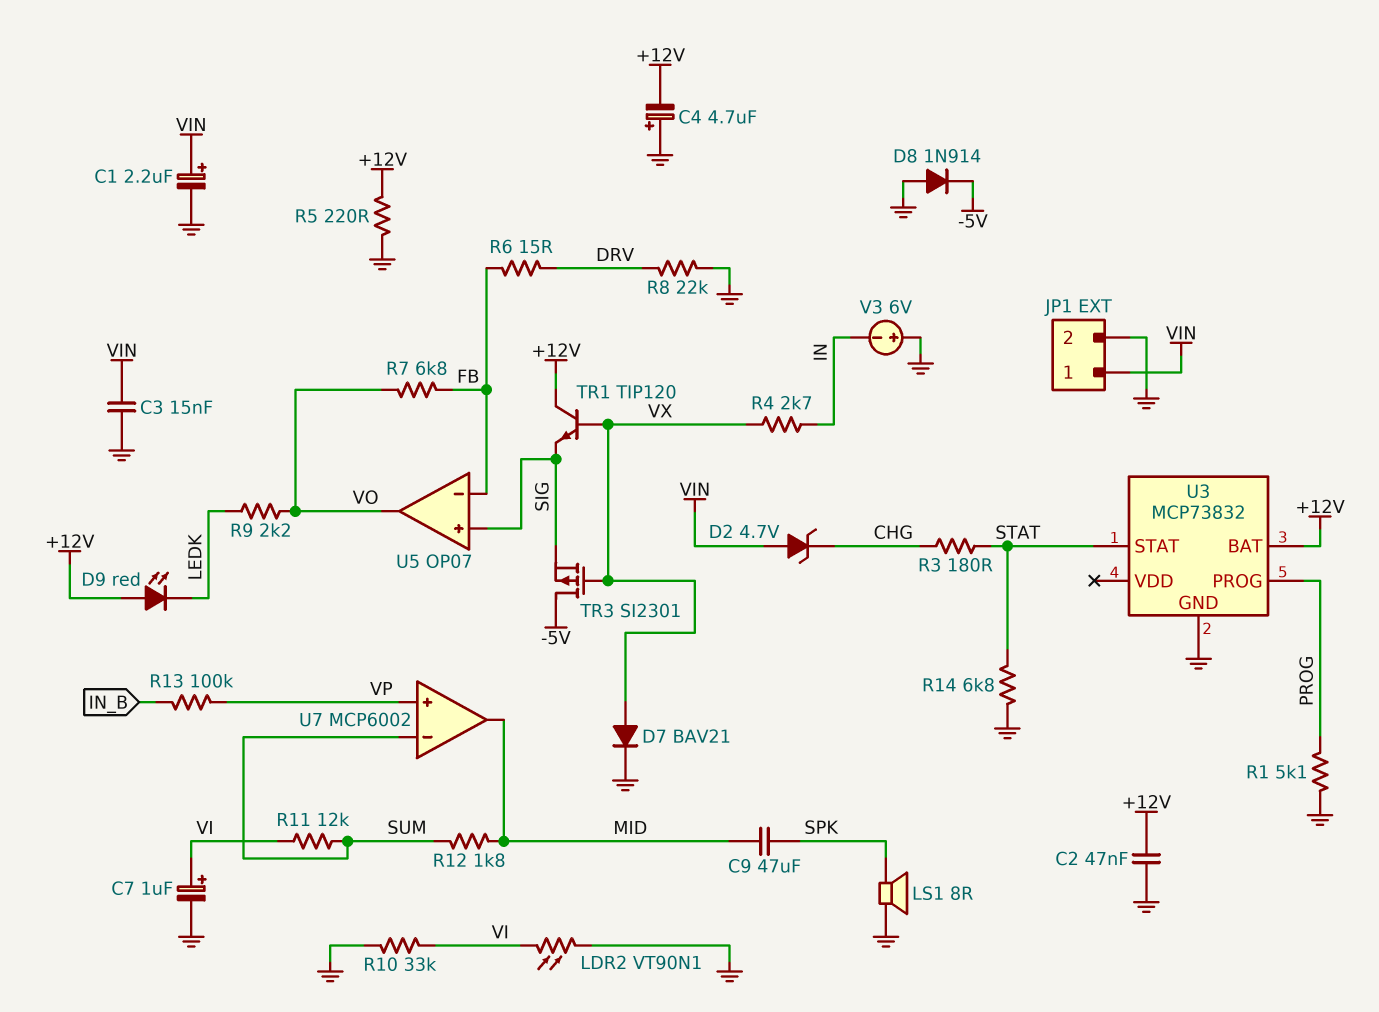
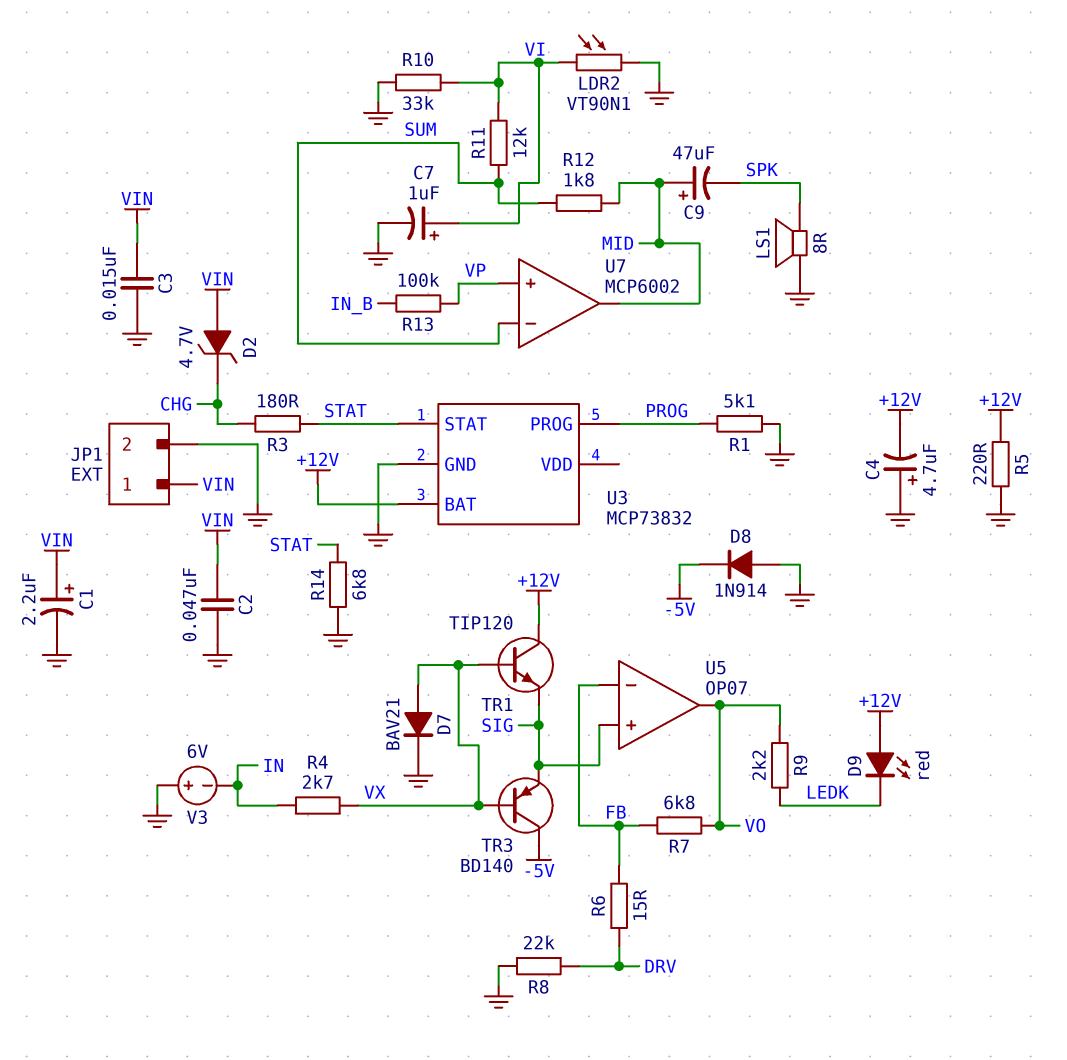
C2: 47nF (+12V, GND) -> 47nF (GND, VIN)
C9: 47uF (MID, SPK) -> 47uF (plus MID, minus SPK)
TR3: PMOS SI2301 (G VX, D -5V, S SIG) -> PNP BD140 (B VX, C -5V, E SIG)

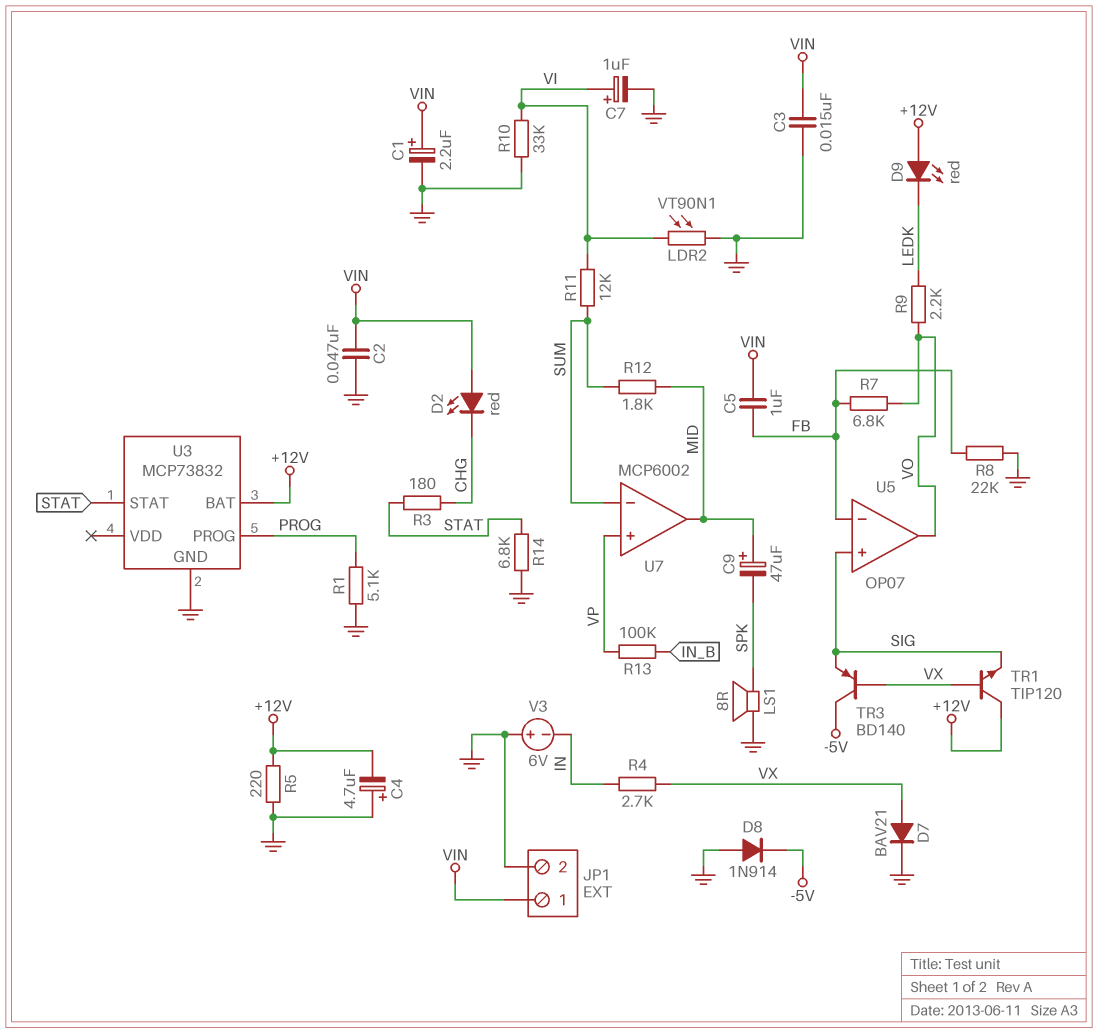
C5: none -> 1uF (FB, VIN)
D2: zener 4.7V (A VIN, K CHG) -> LED red (A VIN, K CHG)
R6: 15 (DRV, FB) -> none
R8: 22k (DRV, GND) -> 22k (FB, GND)

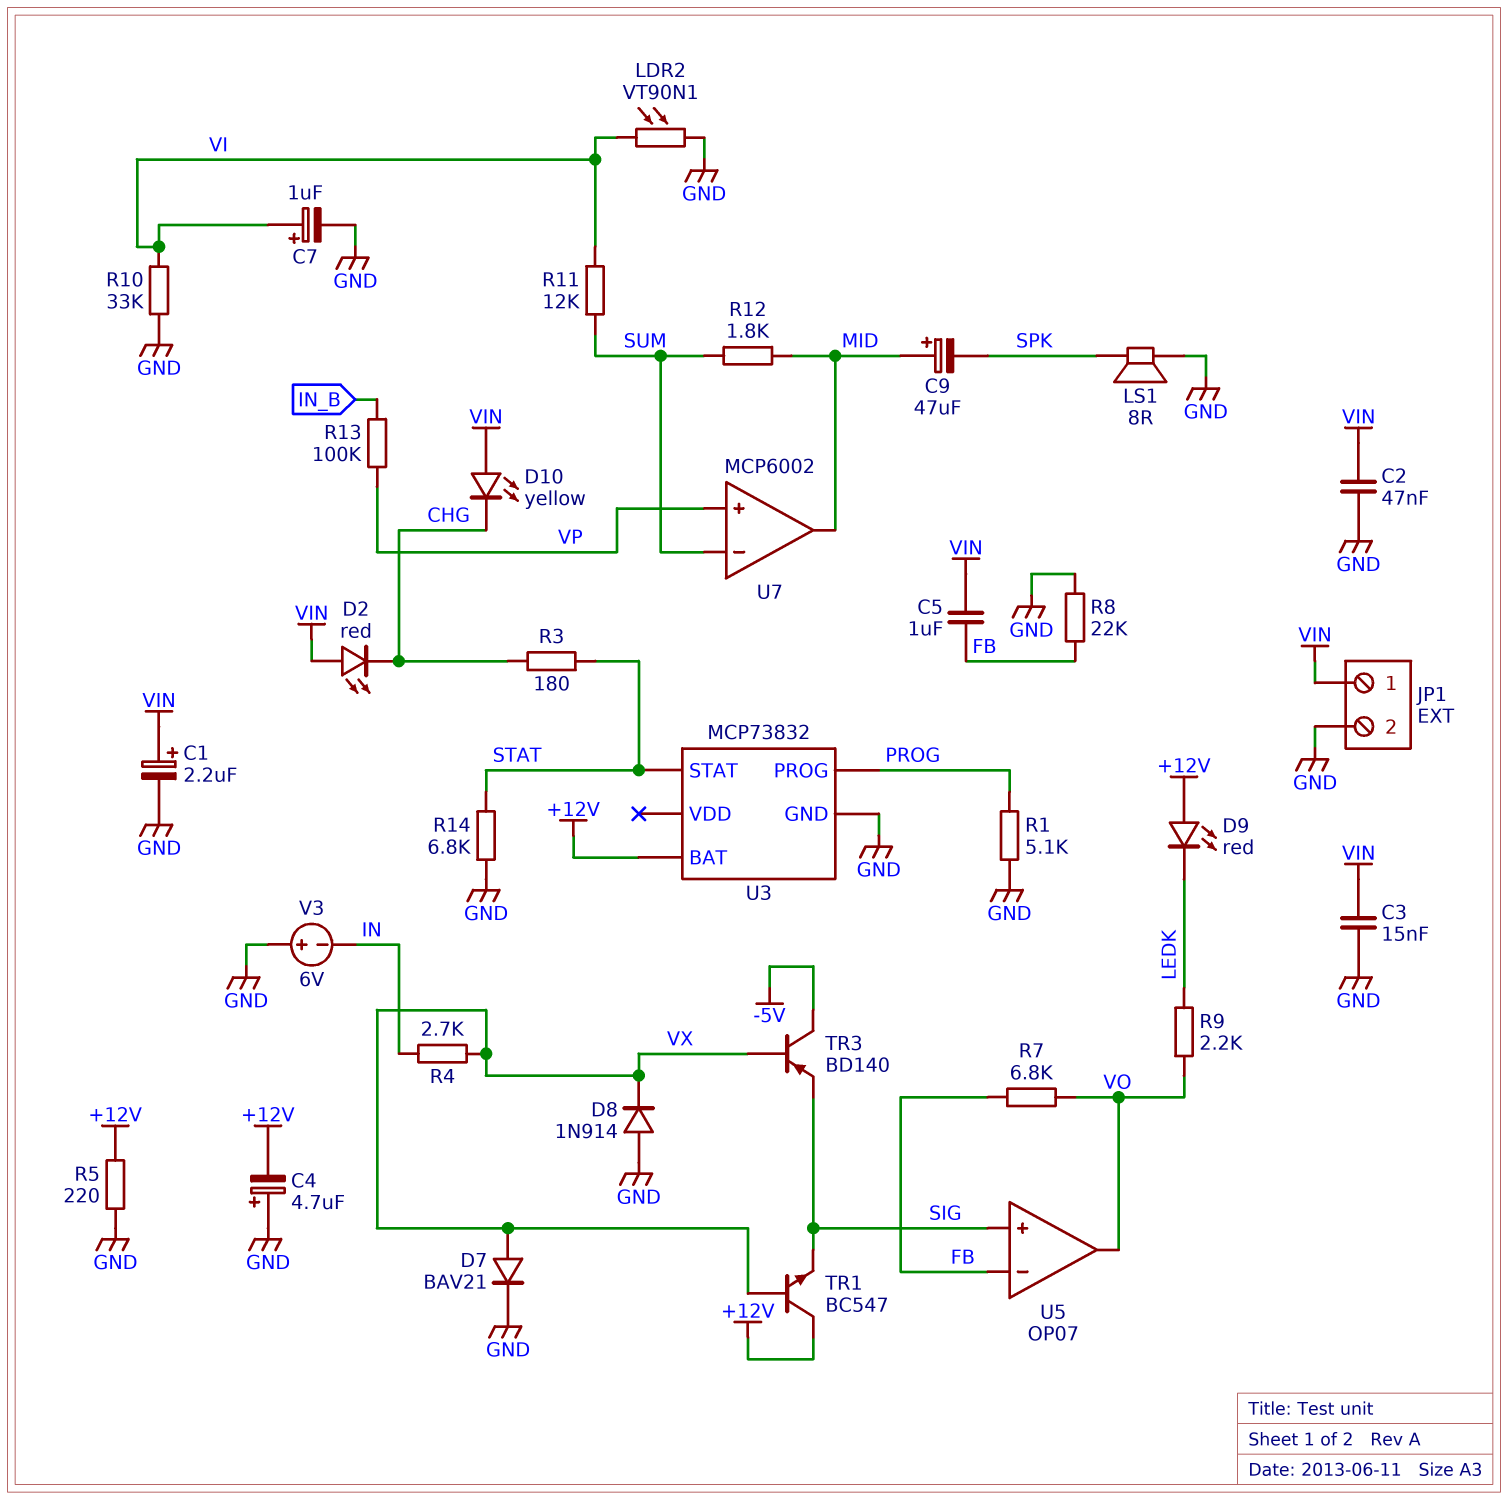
D8: diode 1N914 (A GND, K -5V) -> diode 1N914 (A GND, K VX)
D10: none -> LED yellow (A VIN, K CHG)
TR1: NPN TIP120 (B VX, C +12V, E SIG) -> NPN BC547 (B VX, C +12V, E SIG)

